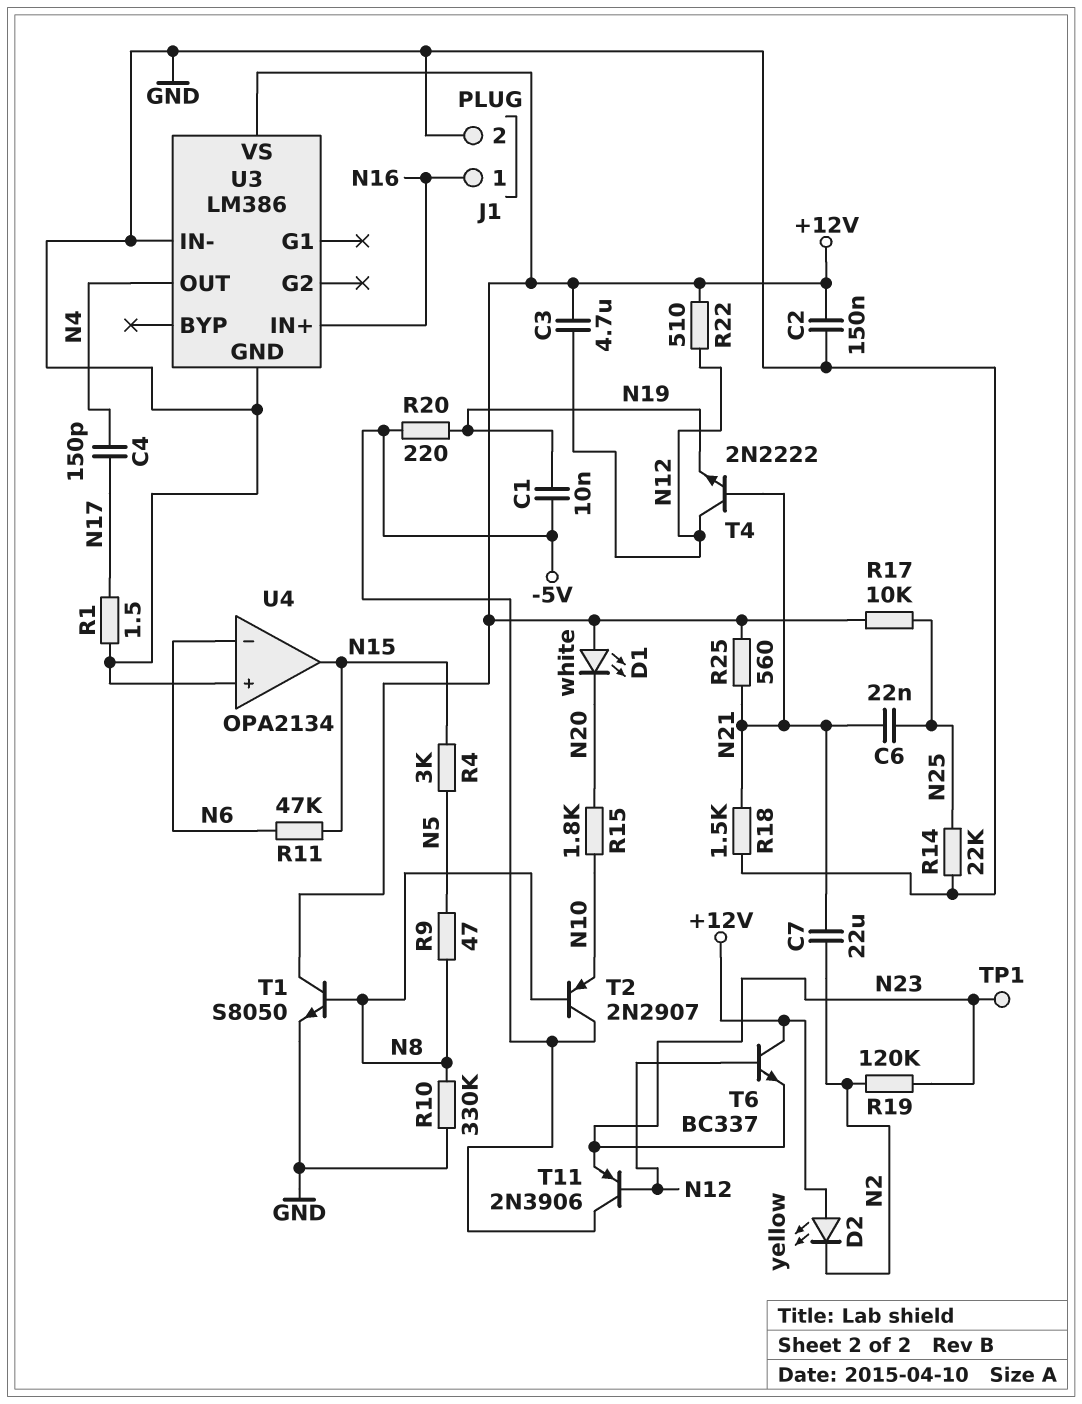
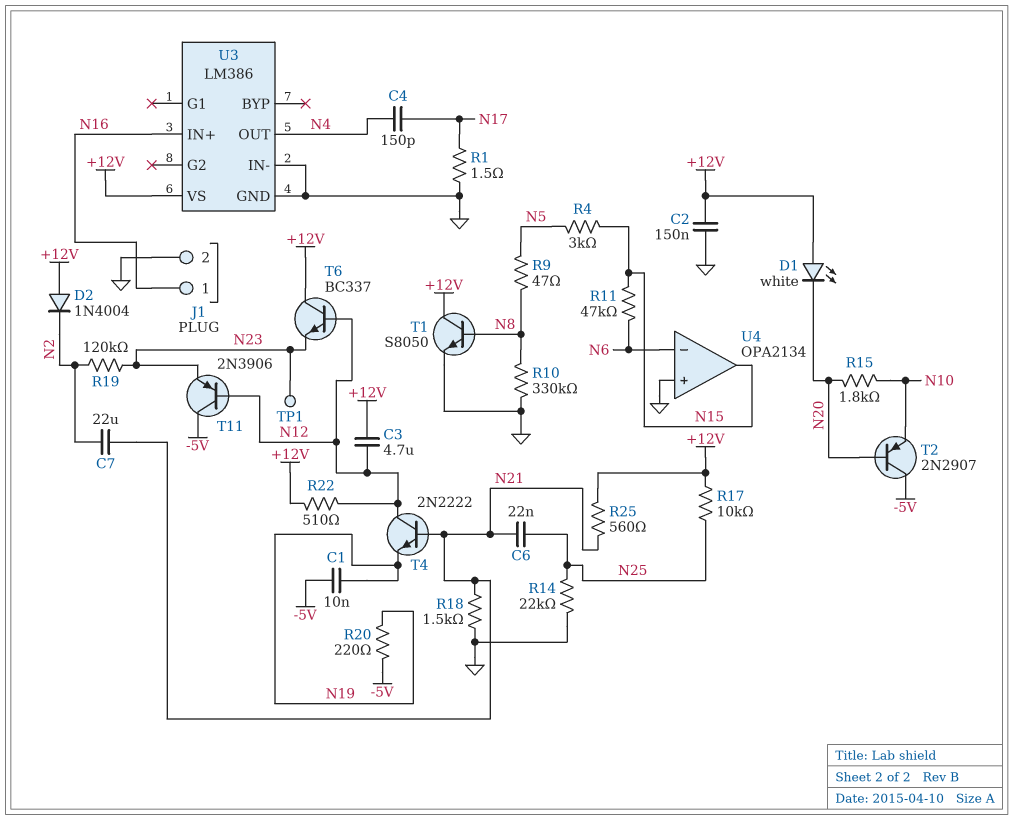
D2: LED yellow (A +12V, K N2) -> diode 1N4004 (A +12V, K N2)
T2: PNP 2N2907 (B N8, C -5V, E N10) -> PNP 2N2907 (B N20, C -5V, E N10)

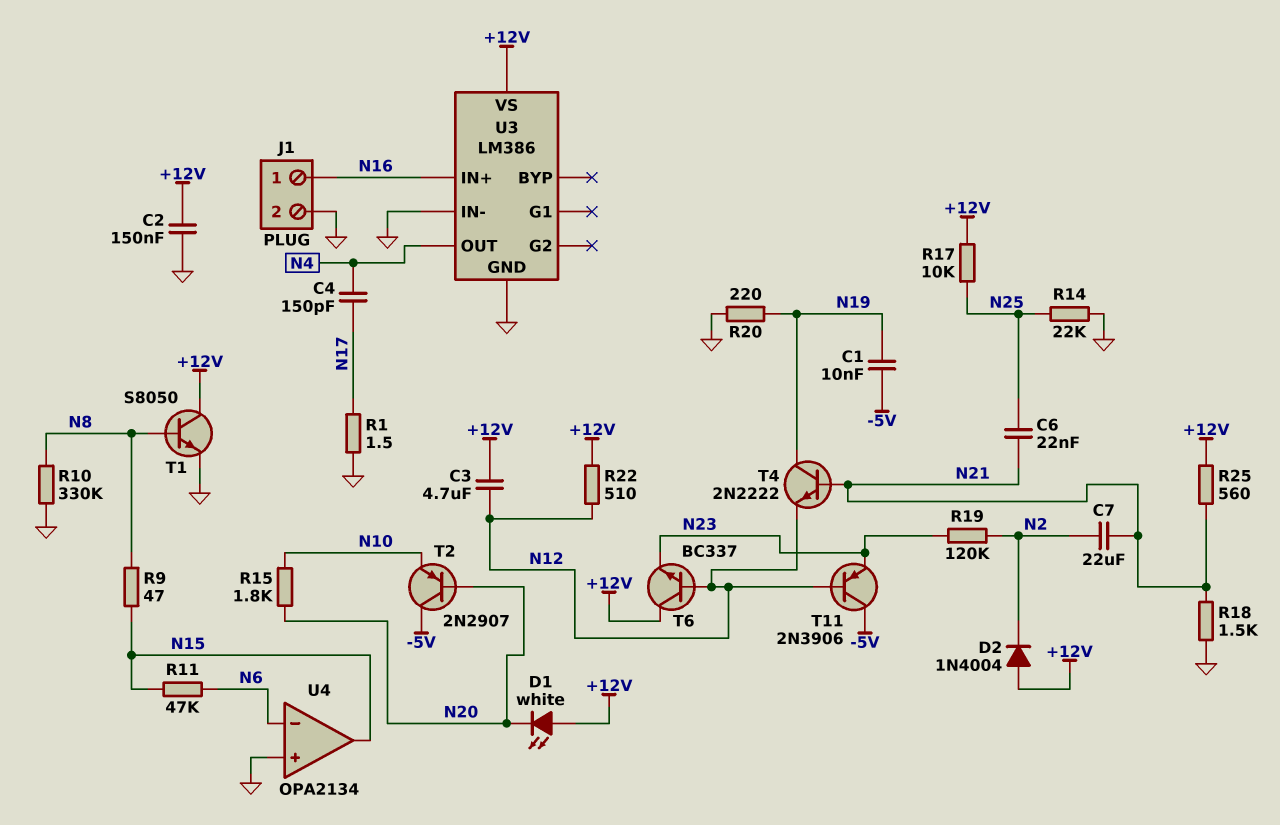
R4: 3k (N5, N15) -> none
R9: 47 (N5, N8) -> 47 (N8, N15)
R20: 220 (-5V, N19) -> 220 (GND, N19)
T4: NPN 2N2222 (B N21, C N12, E N19) -> NPN 2N2222 (B N21, C N19, E N12)
TP1: test point (N23) -> none

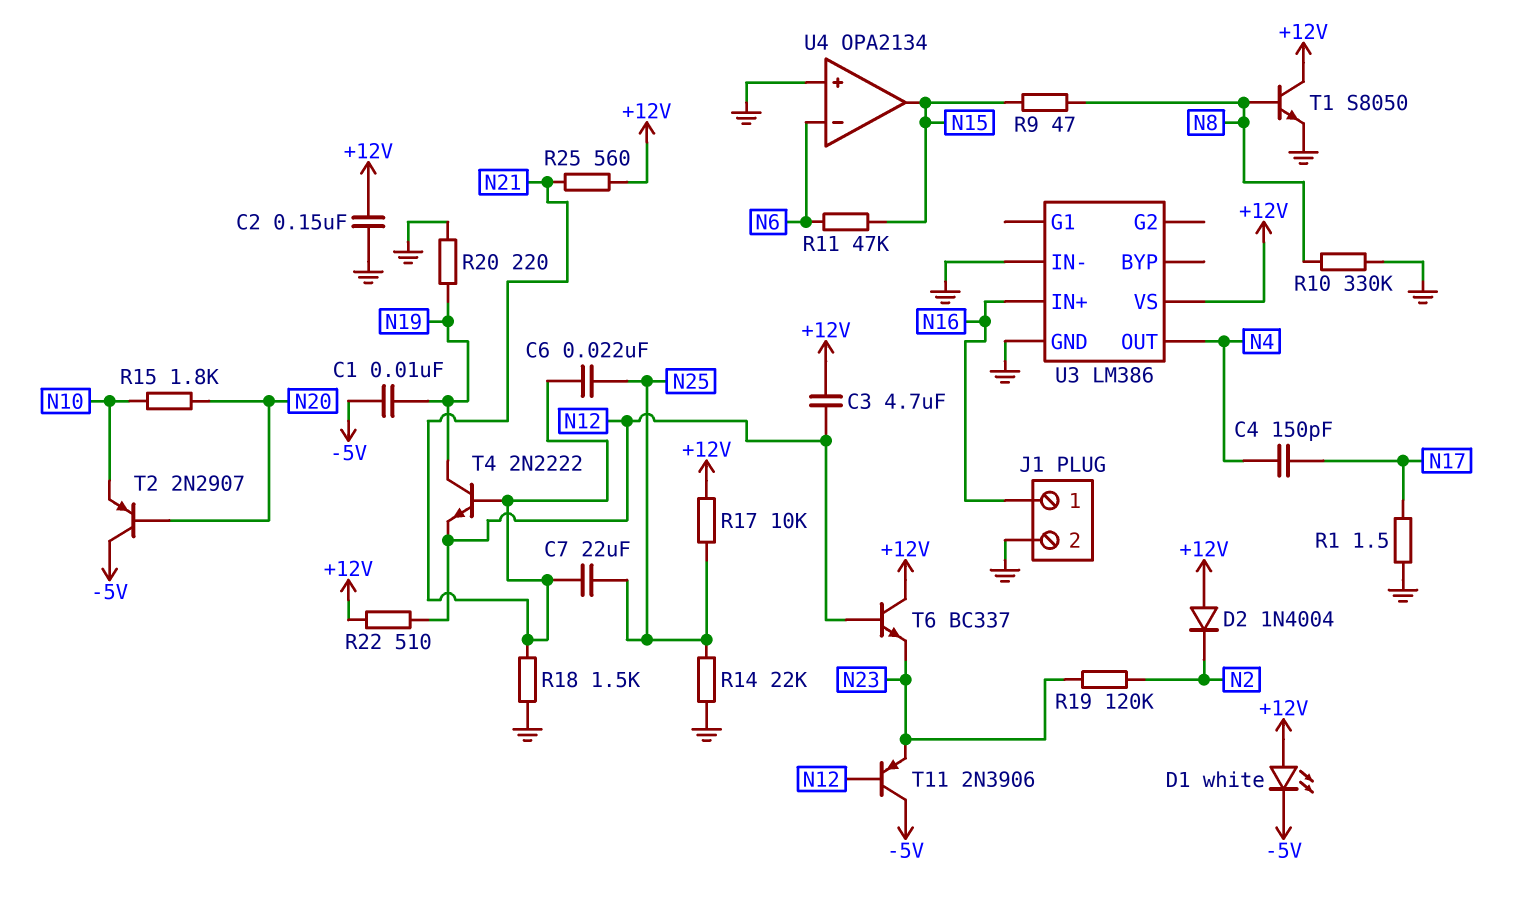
C7: 22uF (N2, N21) -> 22uF (N21, N25)
D1: LED white (A +12V, K N20) -> LED white (A +12V, K -5V)

